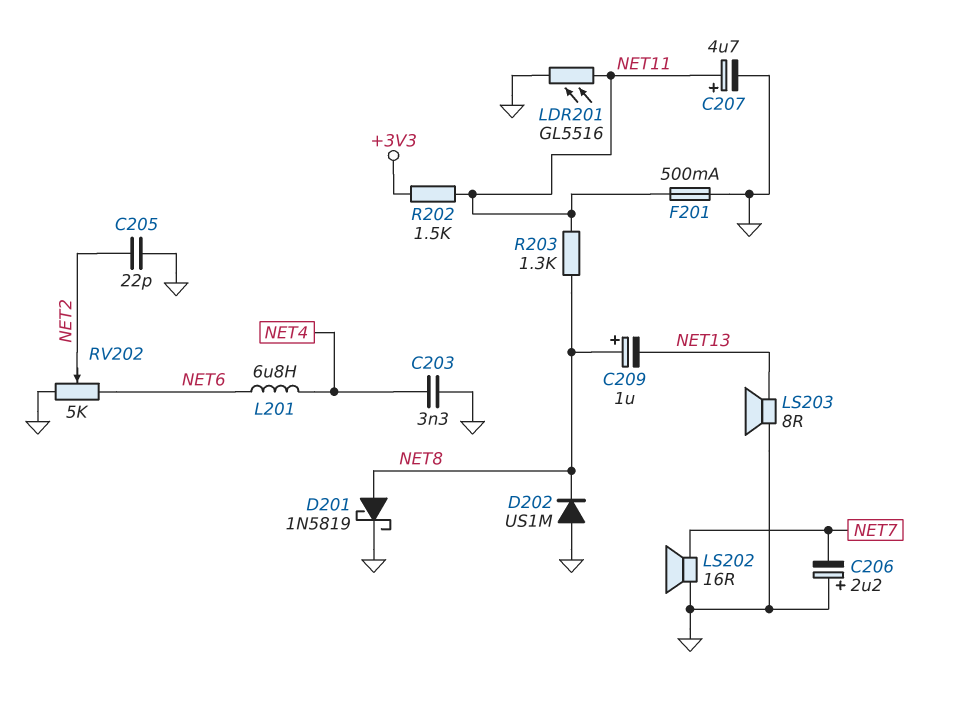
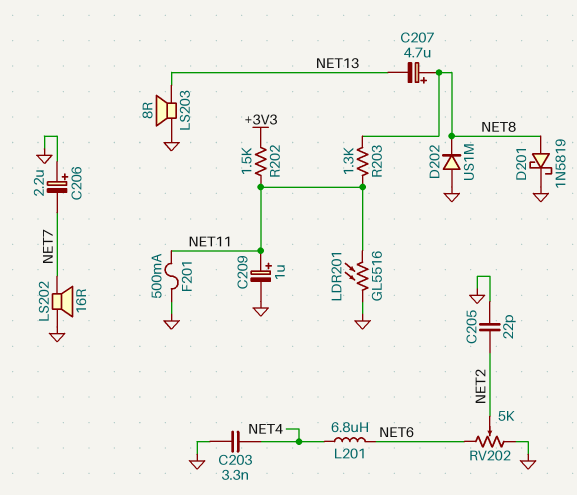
C207: 4.7uF (plus NET11, minus GND) -> 4.7uF (plus NET8, minus NET13)
C209: 1uF (plus NET8, minus NET13) -> 1uF (plus NET11, minus GND)

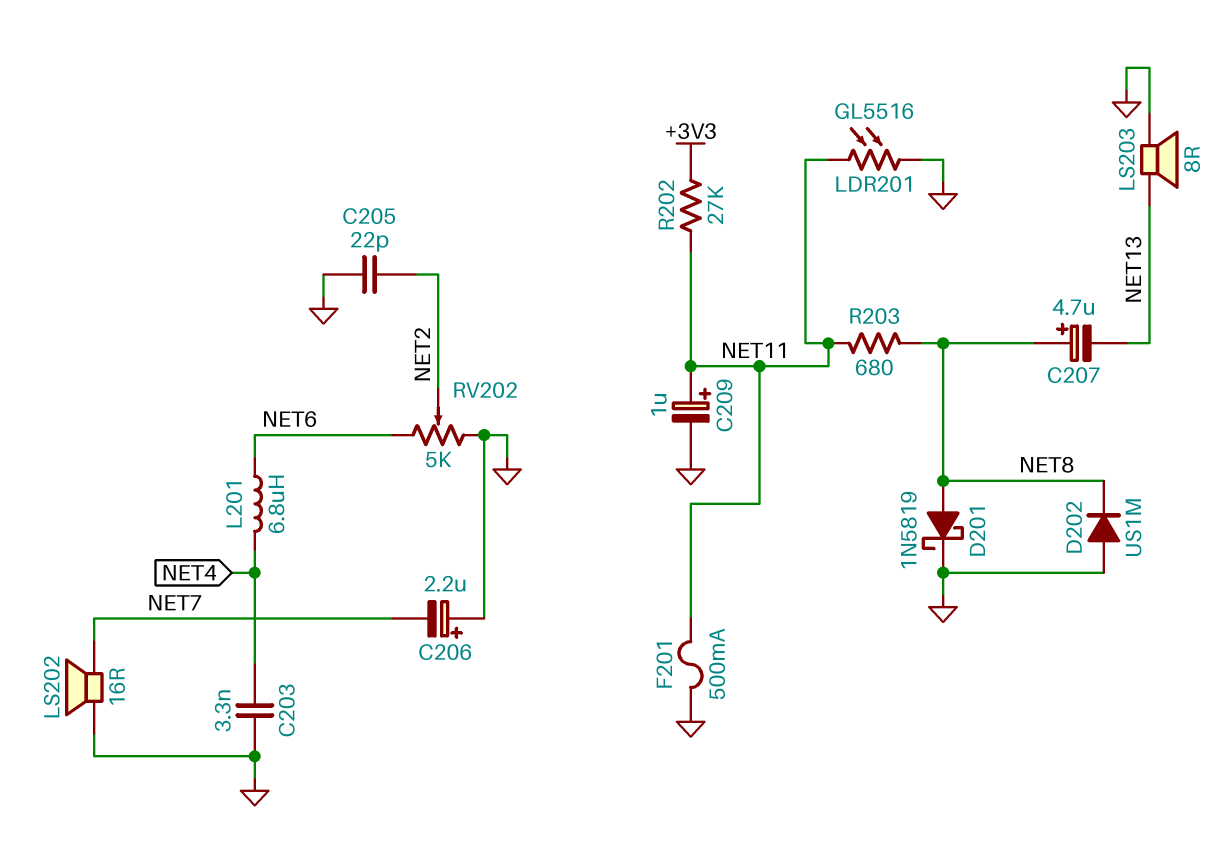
R202: 1.5k (+3V3, NET11) -> 27k (+3V3, NET11)
R203: 1.3k (NET8, NET11) -> 680 (NET8, NET11)

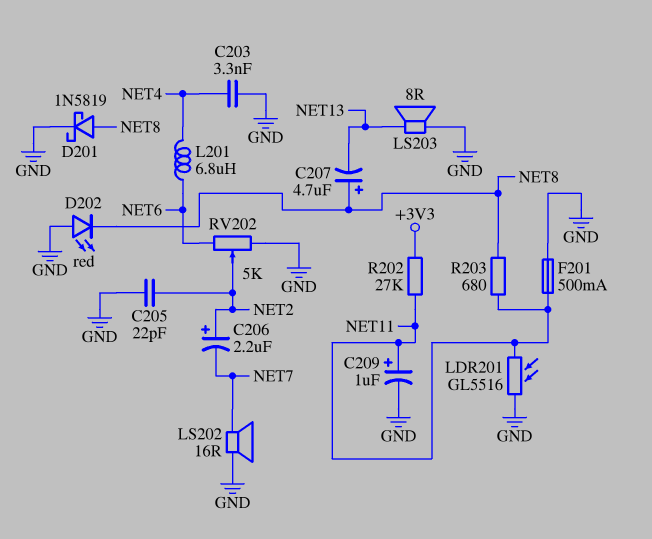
C206: 2.2uF (plus GND, minus NET7) -> 2.2uF (plus NET2, minus NET7)
D202: diode US1M (A GND, K NET8) -> LED red (A GND, K NET8)

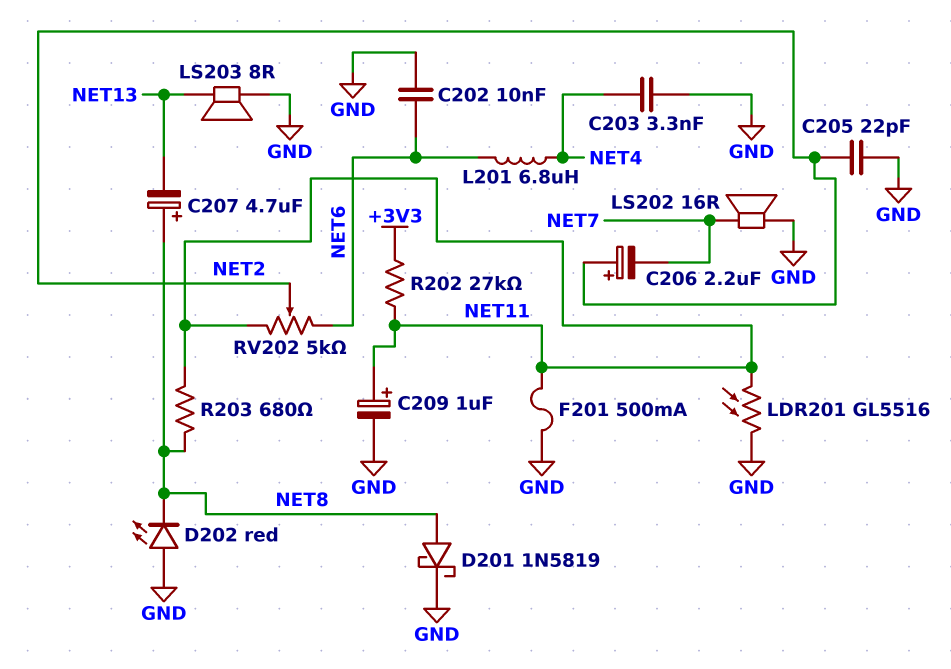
C202: none -> 10nF (GND, NET6)
RV202: 5k (GND, NET6, wiper NET2) -> 5k (NET6, NET11, wiper NET2)

